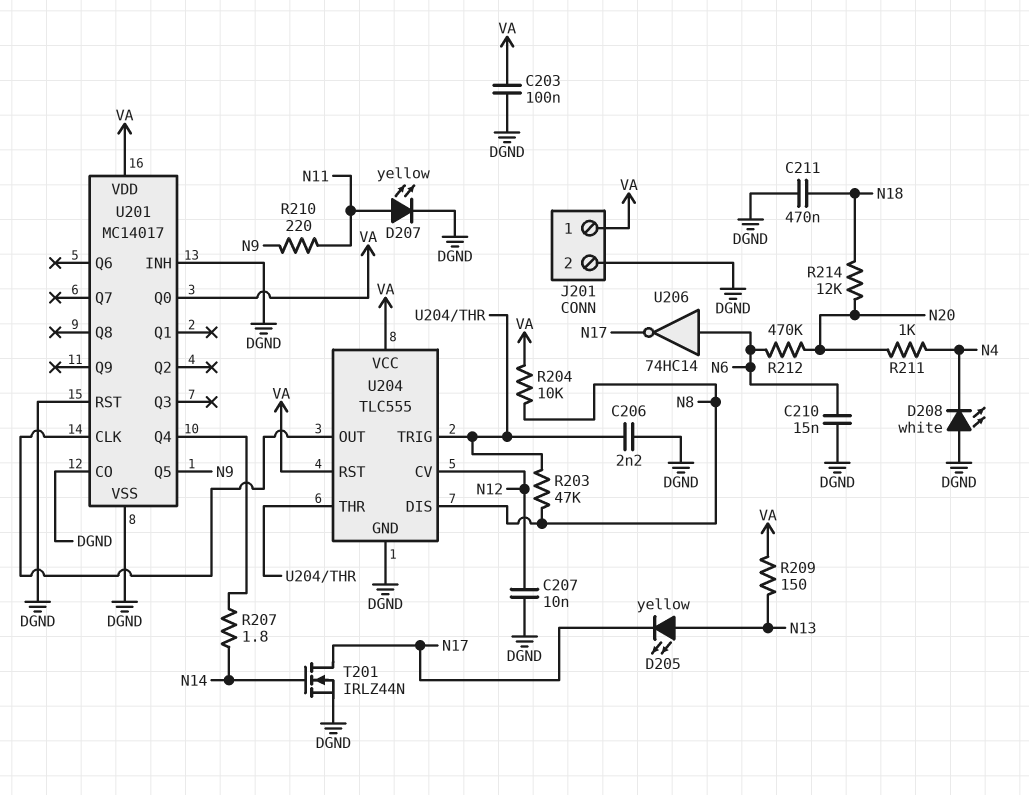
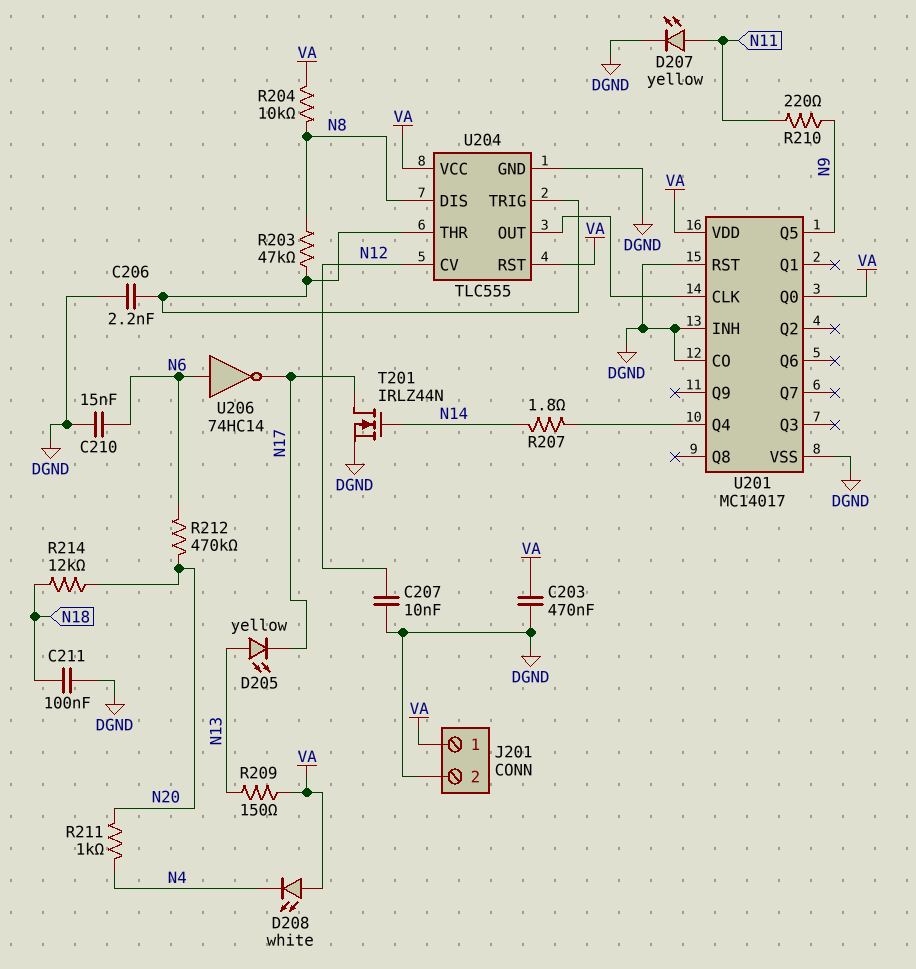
C203: 100nF (DGND, VA) -> 470nF (DGND, VA)
C211: 470nF (DGND, N18) -> 100nF (DGND, N18)
D208: LED white (A DGND, K N4) -> LED white (A VA, K N4)

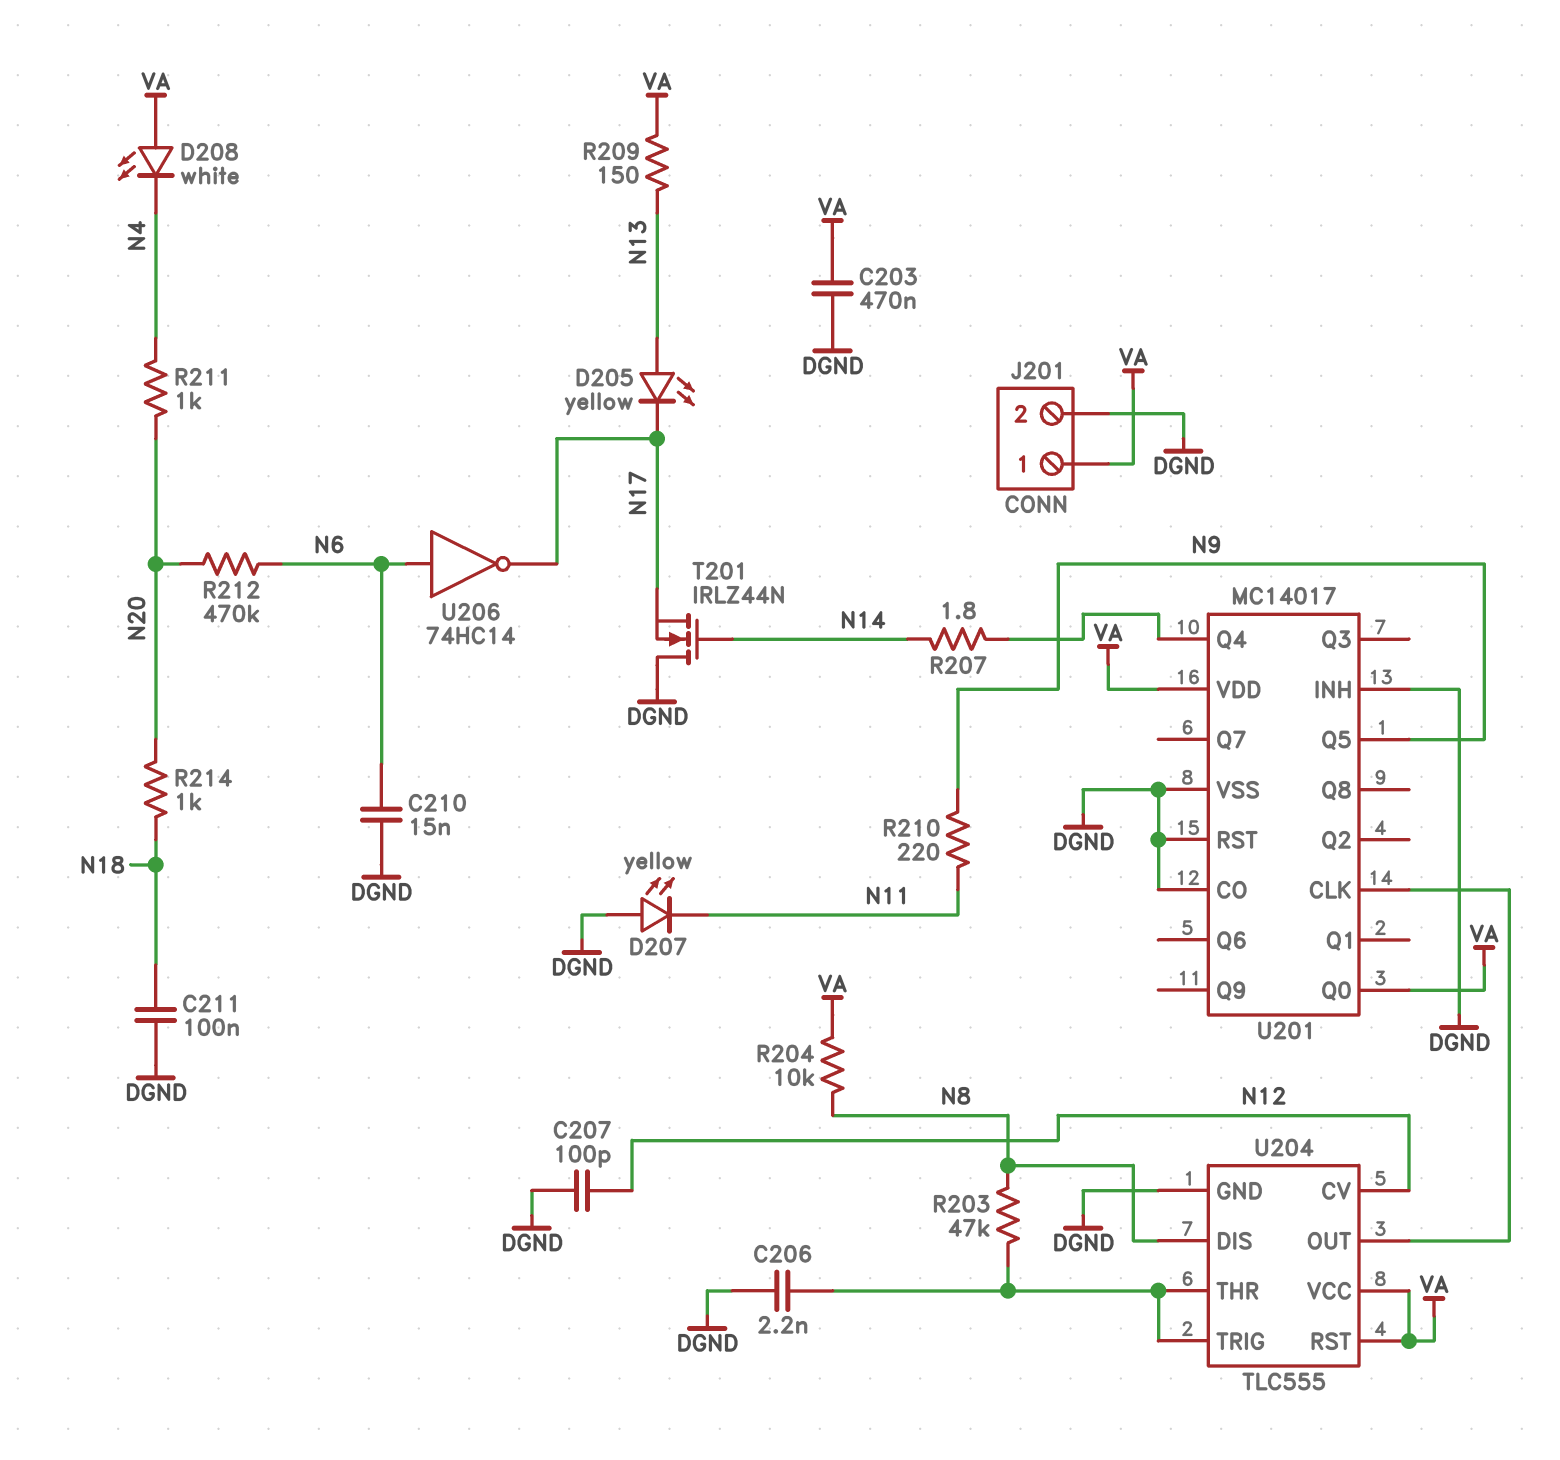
C207: 10nF (DGND, N12) -> 100pF (DGND, N12)
D207: LED yellow (A N11, K DGND) -> LED yellow (A DGND, K N11)
R214: 12k (N18, N20) -> 1k (N18, N20)
T201: NMOS IRLZ44N (G N14, D N17, S DGND) -> NMOS IRLZ44N (G N14, D DGND, S N17)

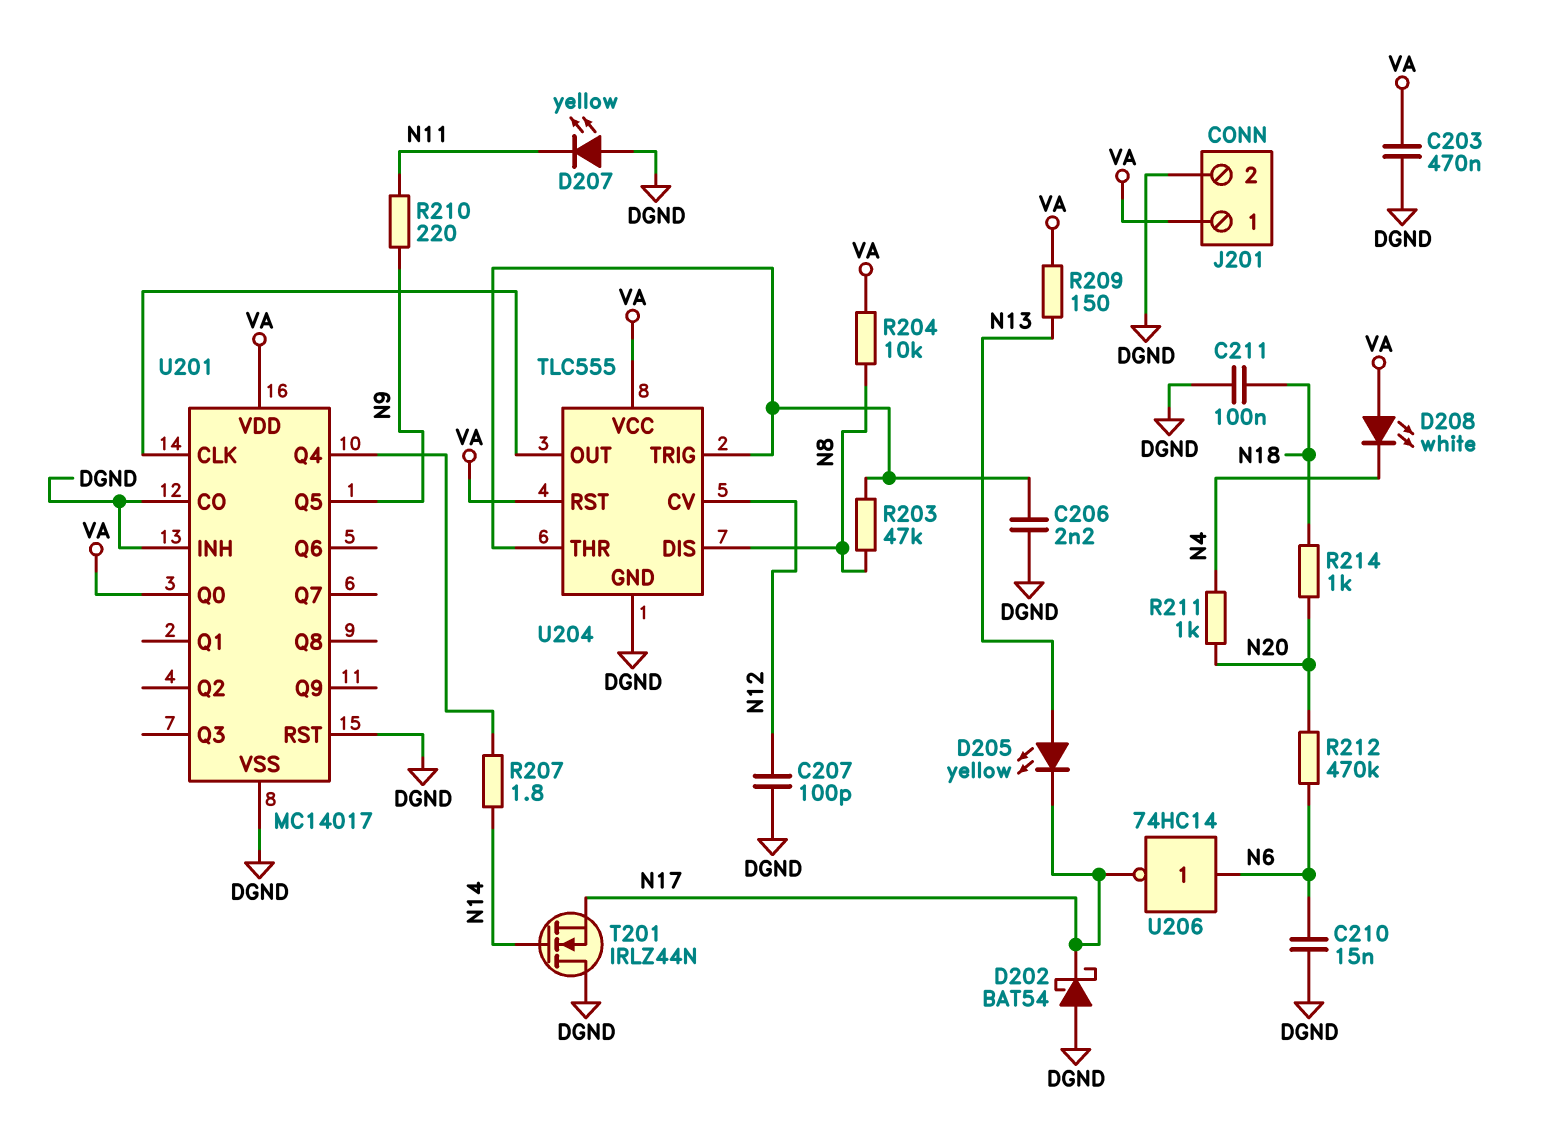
D202: none -> schottky BAT54 (A DGND, K N17)

